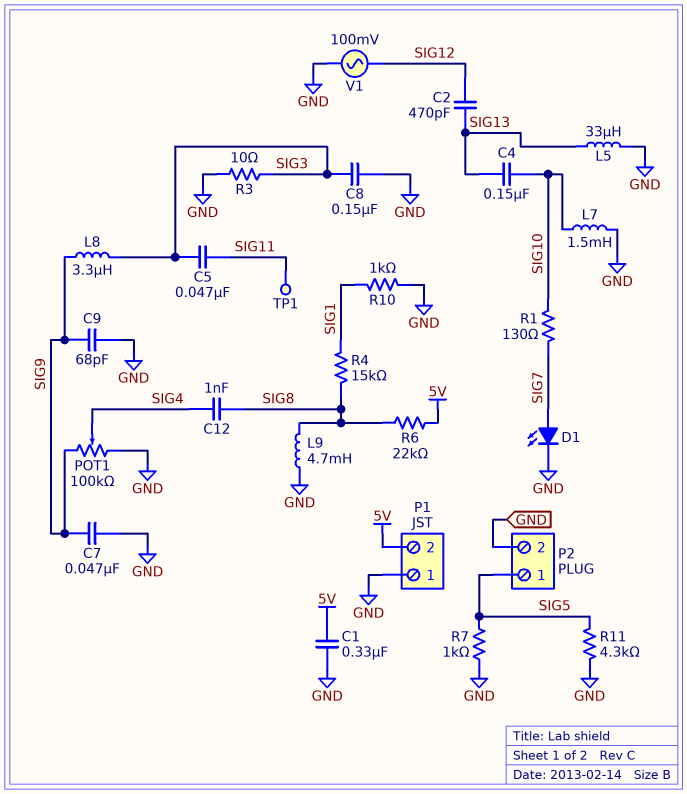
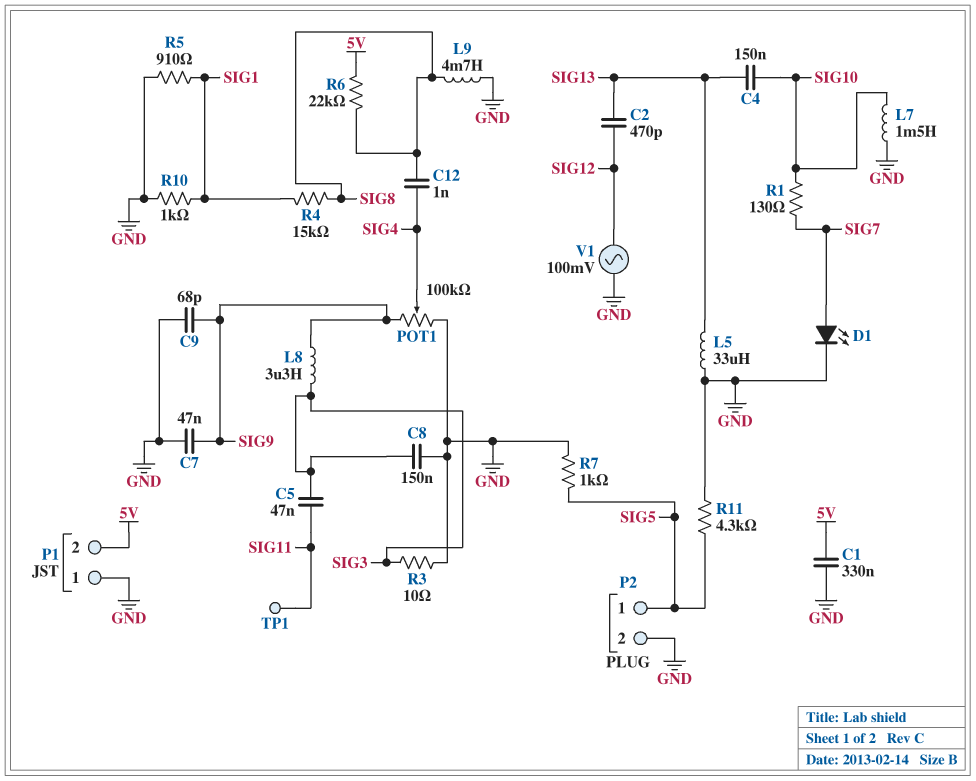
R5: none -> 910 (GND, SIG1)

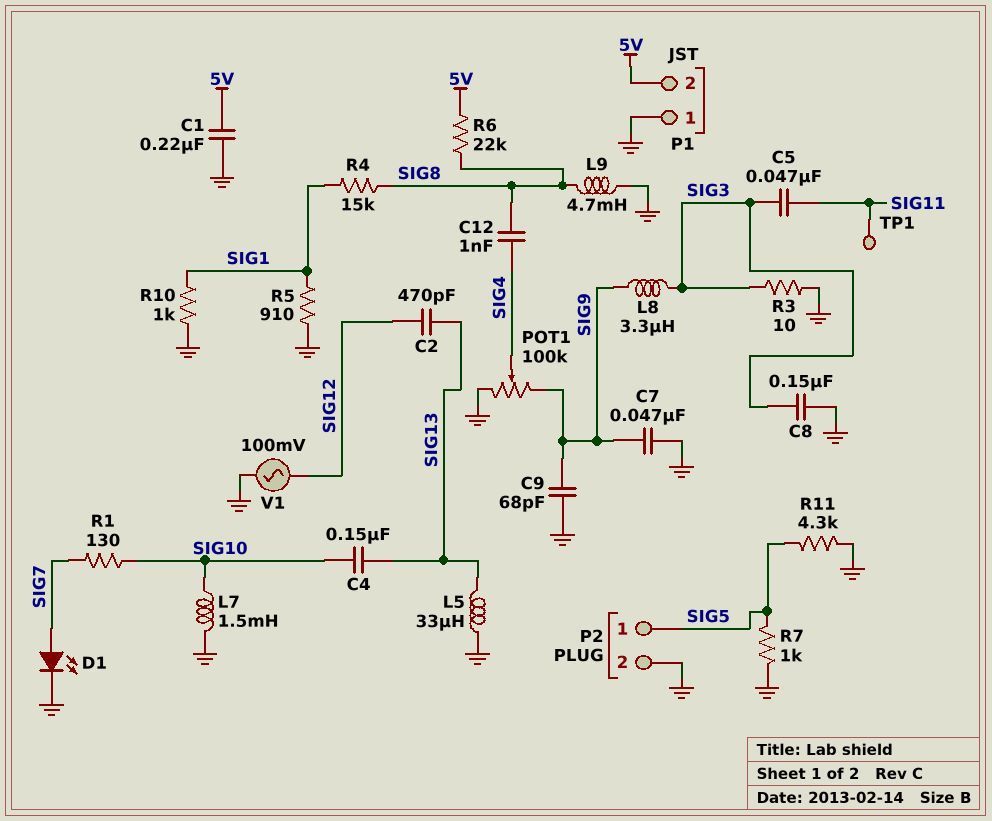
C1: 330nF (5V, GND) -> 220nF (5V, GND)

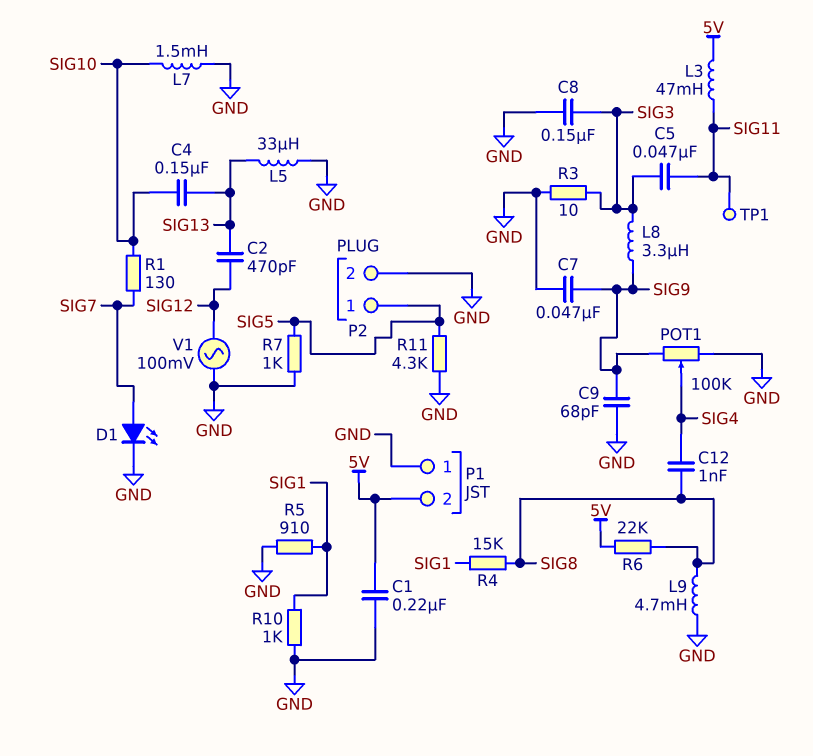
L3: none -> 47mH (5V, SIG11)

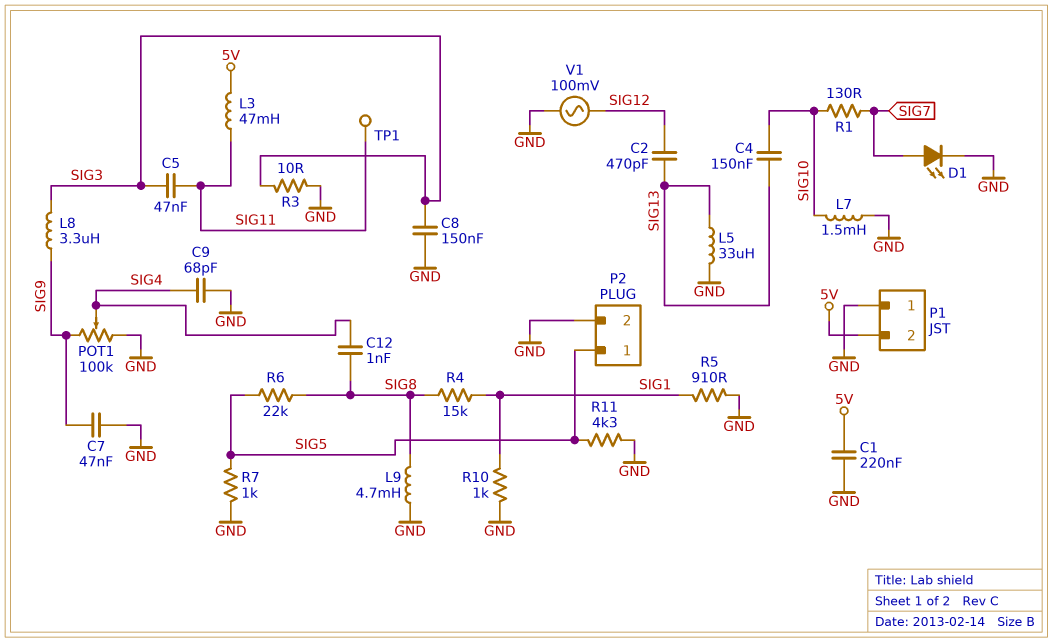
C9: 68pF (GND, SIG9) -> 68pF (GND, SIG4)
R6: 22k (5V, SIG8) -> 22k (SIG5, SIG8)

